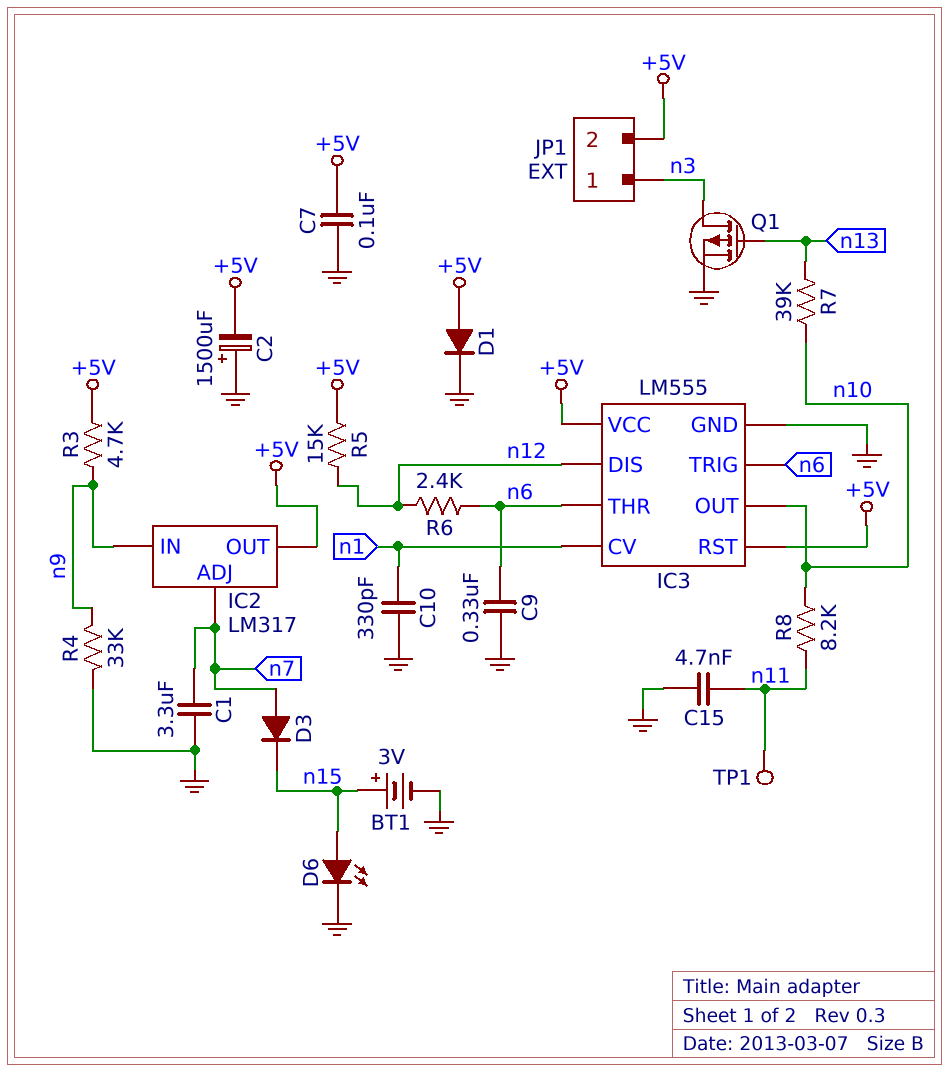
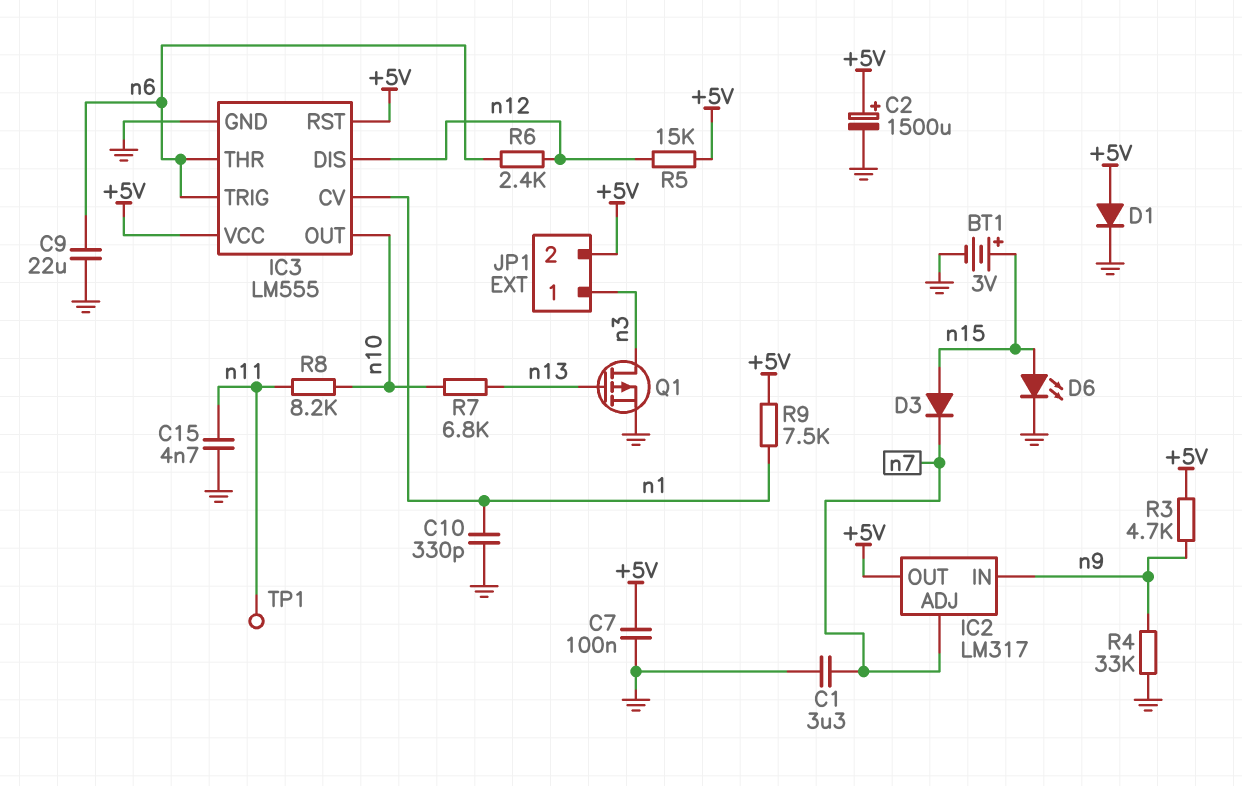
C2: 1500uF (plus GND, minus +5V) -> 1500uF (plus +5V, minus GND)
C9: 330nF (GND, n6) -> 22uF (GND, n6)
D3: diode (A n7, K n15) -> diode (A n15, K n7)
R7: 39k (n10, n13) -> 6.8k (n10, n13)
R9: none -> 7.5k (+5V, n1)

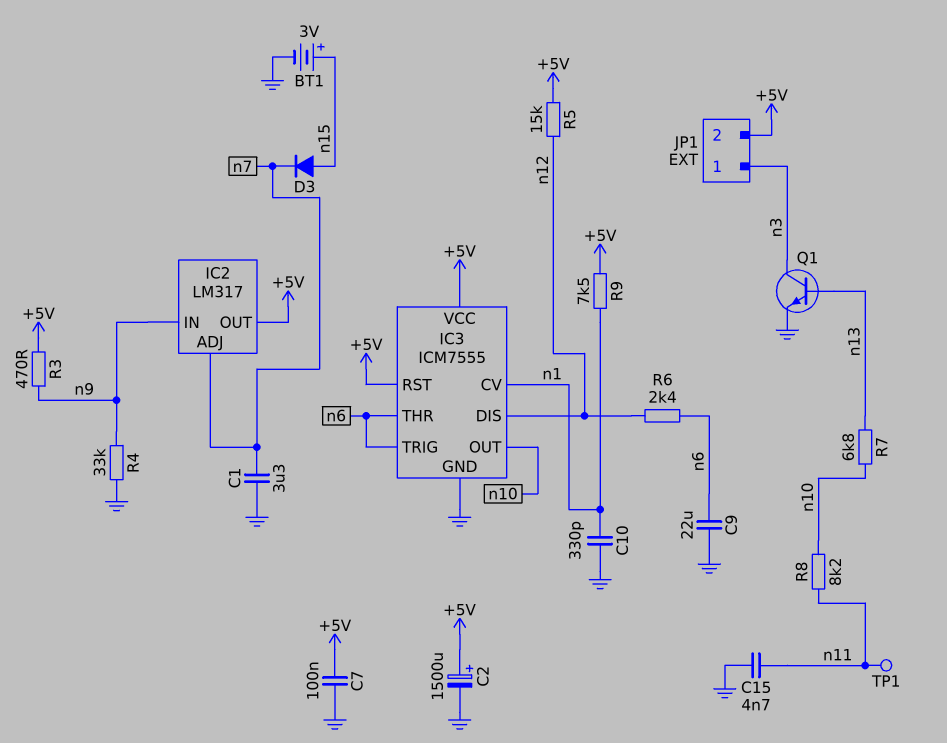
D1: diode (A +5V, K GND) -> none
D6: LED (A n15, K GND) -> none
IC3: LM555 -> ICM7555
Q1: PMOS (G n13, D n3, S GND) -> NPN (B n13, C n3, E GND)
R3: 4.7k (+5V, n9) -> 470 (+5V, n9)

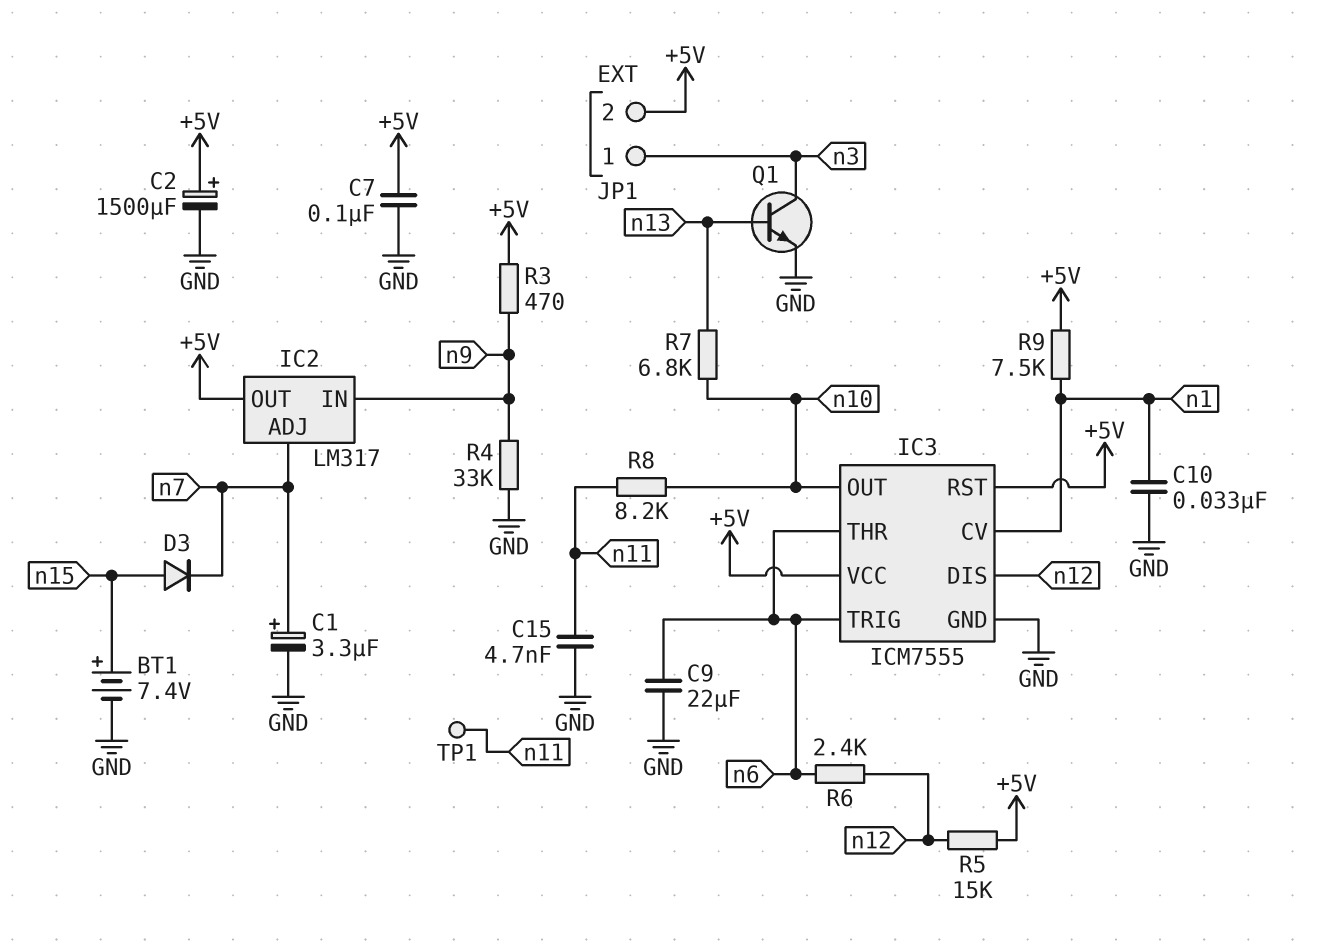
BT1: 3V (plus n15, minus GND) -> 7.4V (plus n15, minus GND)
C1: 3.3uF (GND, n7) -> 3.3uF (plus n7, minus GND)
C10: 330pF (GND, n1) -> 33nF (GND, n1)

